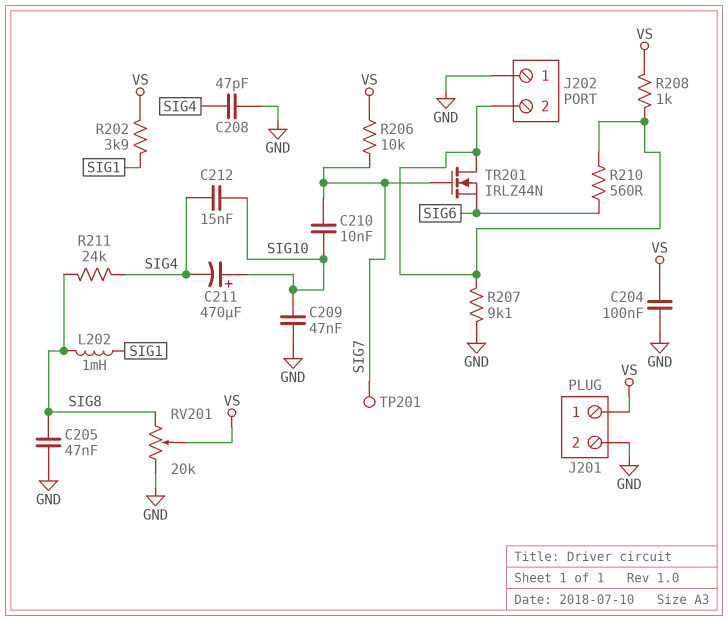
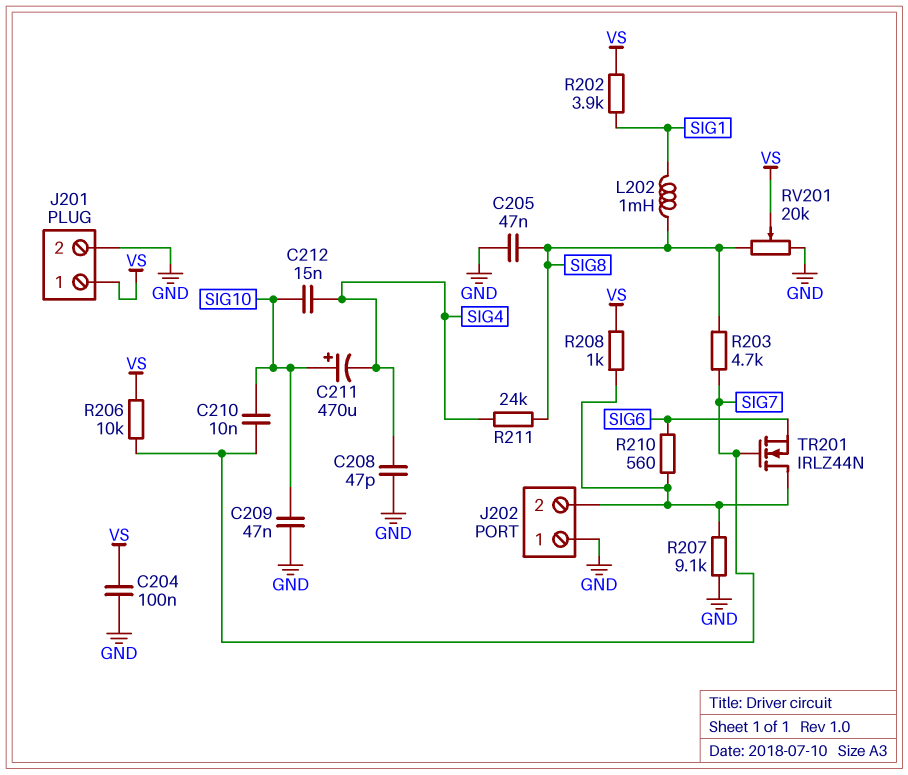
R203: none -> 4.7k (SIG7, SIG8)
TP201: test point (SIG7) -> none

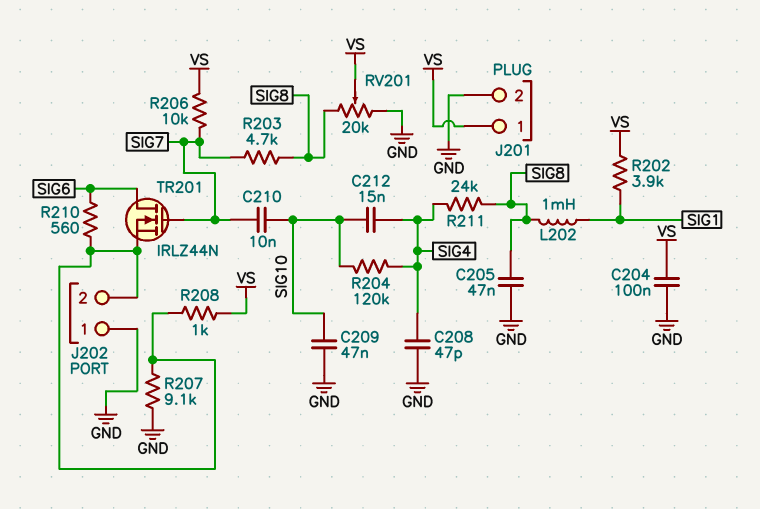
C211: 470uF (plus SIG10, minus SIG4) -> none
R204: none -> 120k (SIG4, SIG10)
TR201: NMOS IRLZ44N (G SIG7, D J202/2, S SIG6) -> NMOS IRLZ44N (G SIG7, D SIG6, S J202/2)

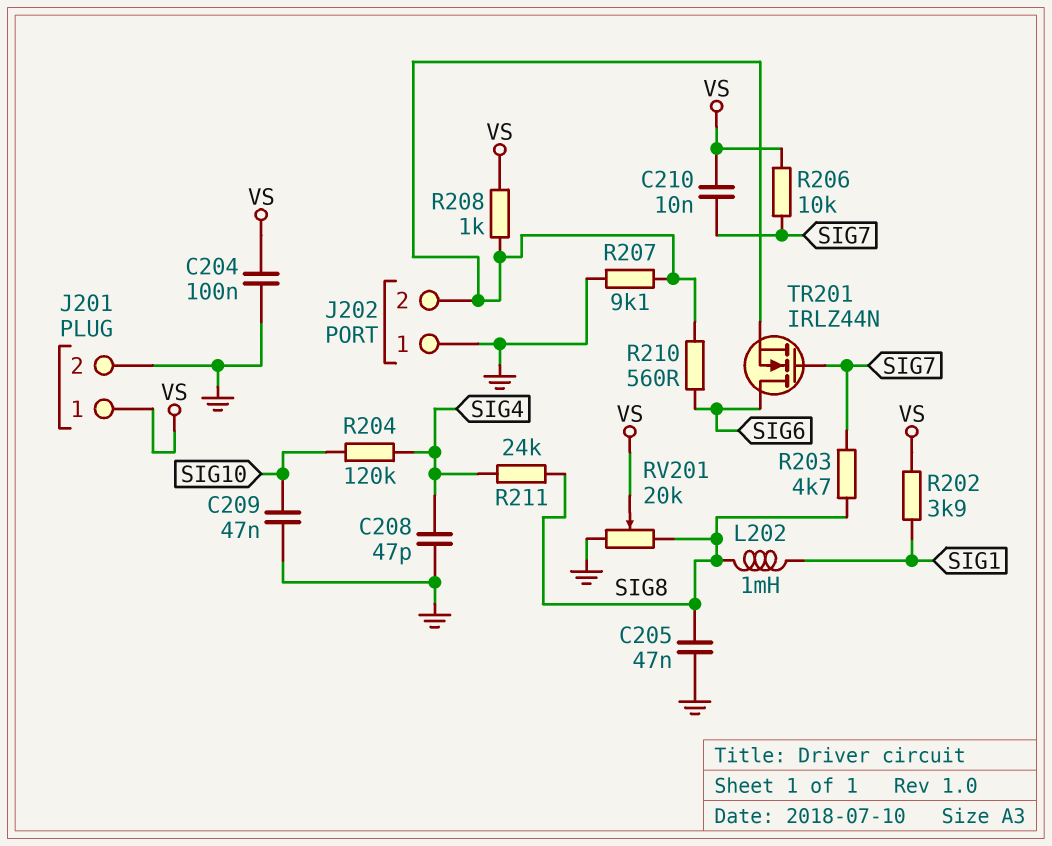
C210: 10nF (SIG7, SIG10) -> 10nF (SIG7, VS)
C212: 15nF (SIG4, SIG10) -> none

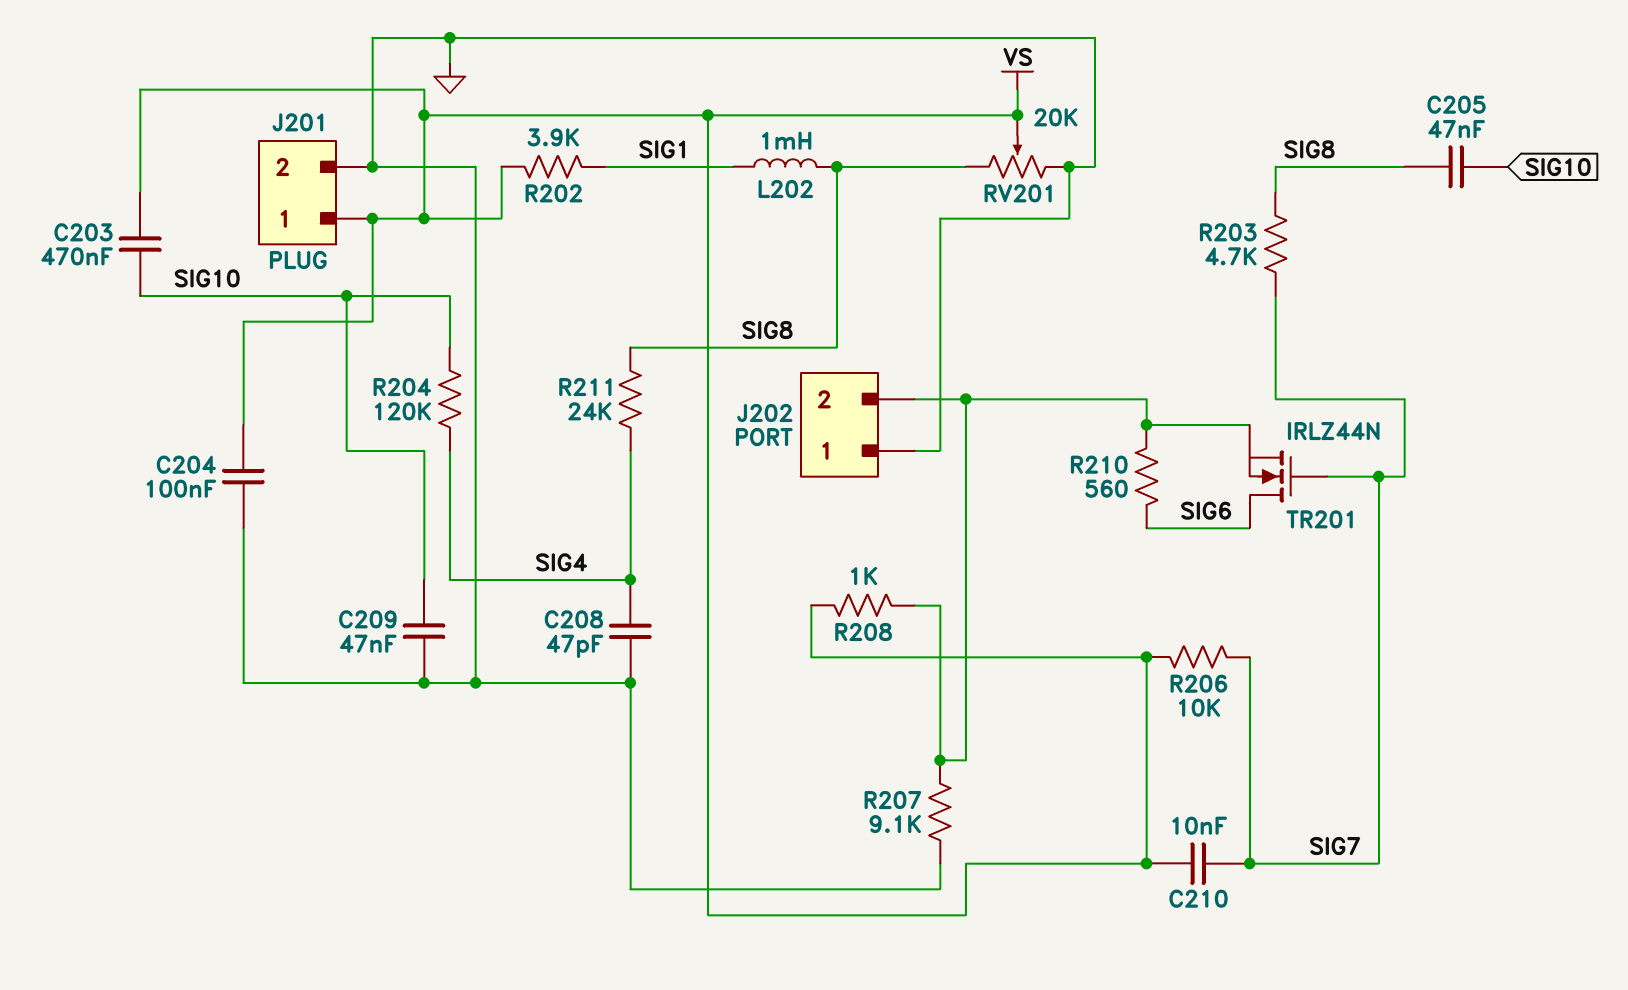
C203: none -> 470nF (SIG10, VS)
C205: 47nF (GND, SIG8) -> 47nF (SIG8, SIG10)

